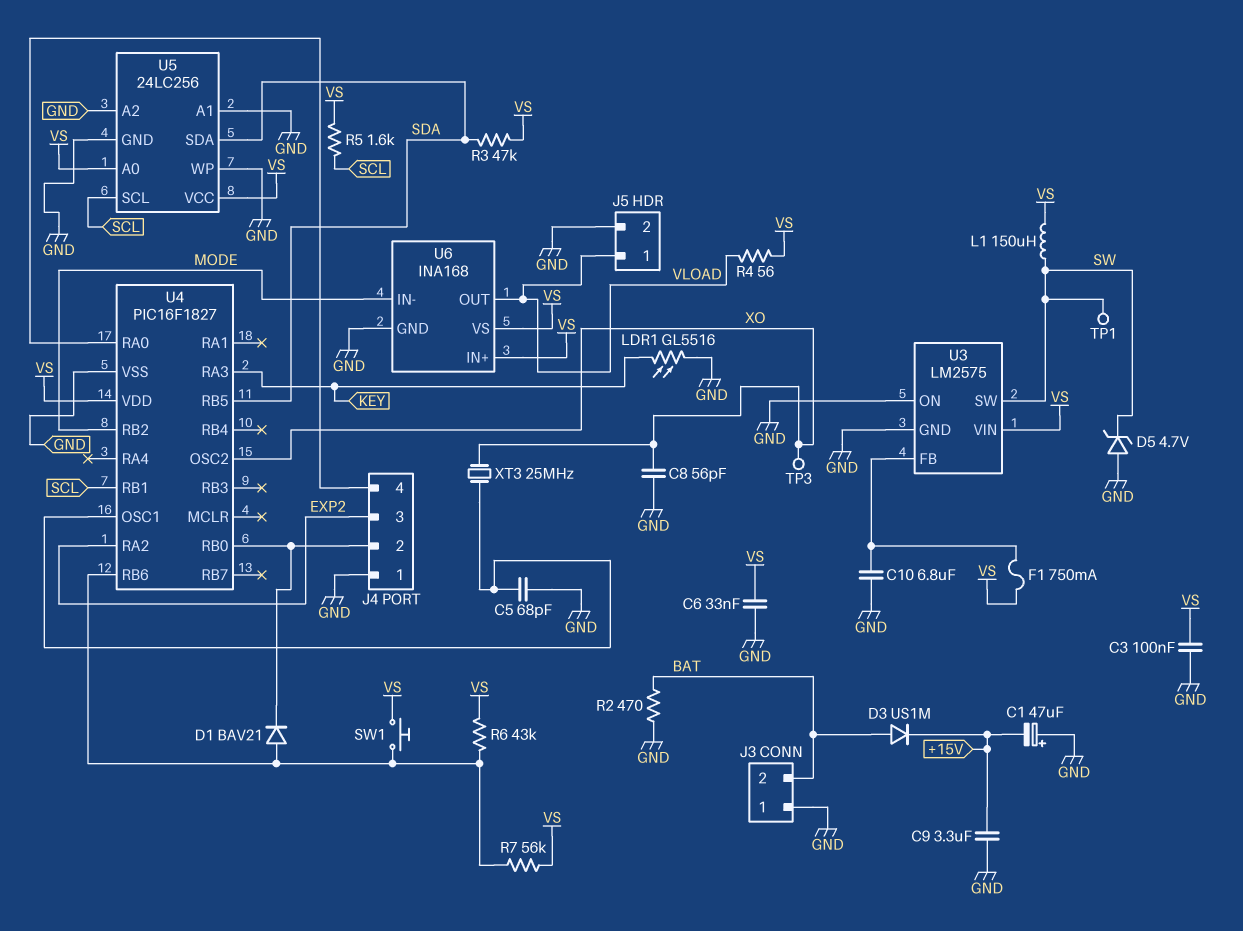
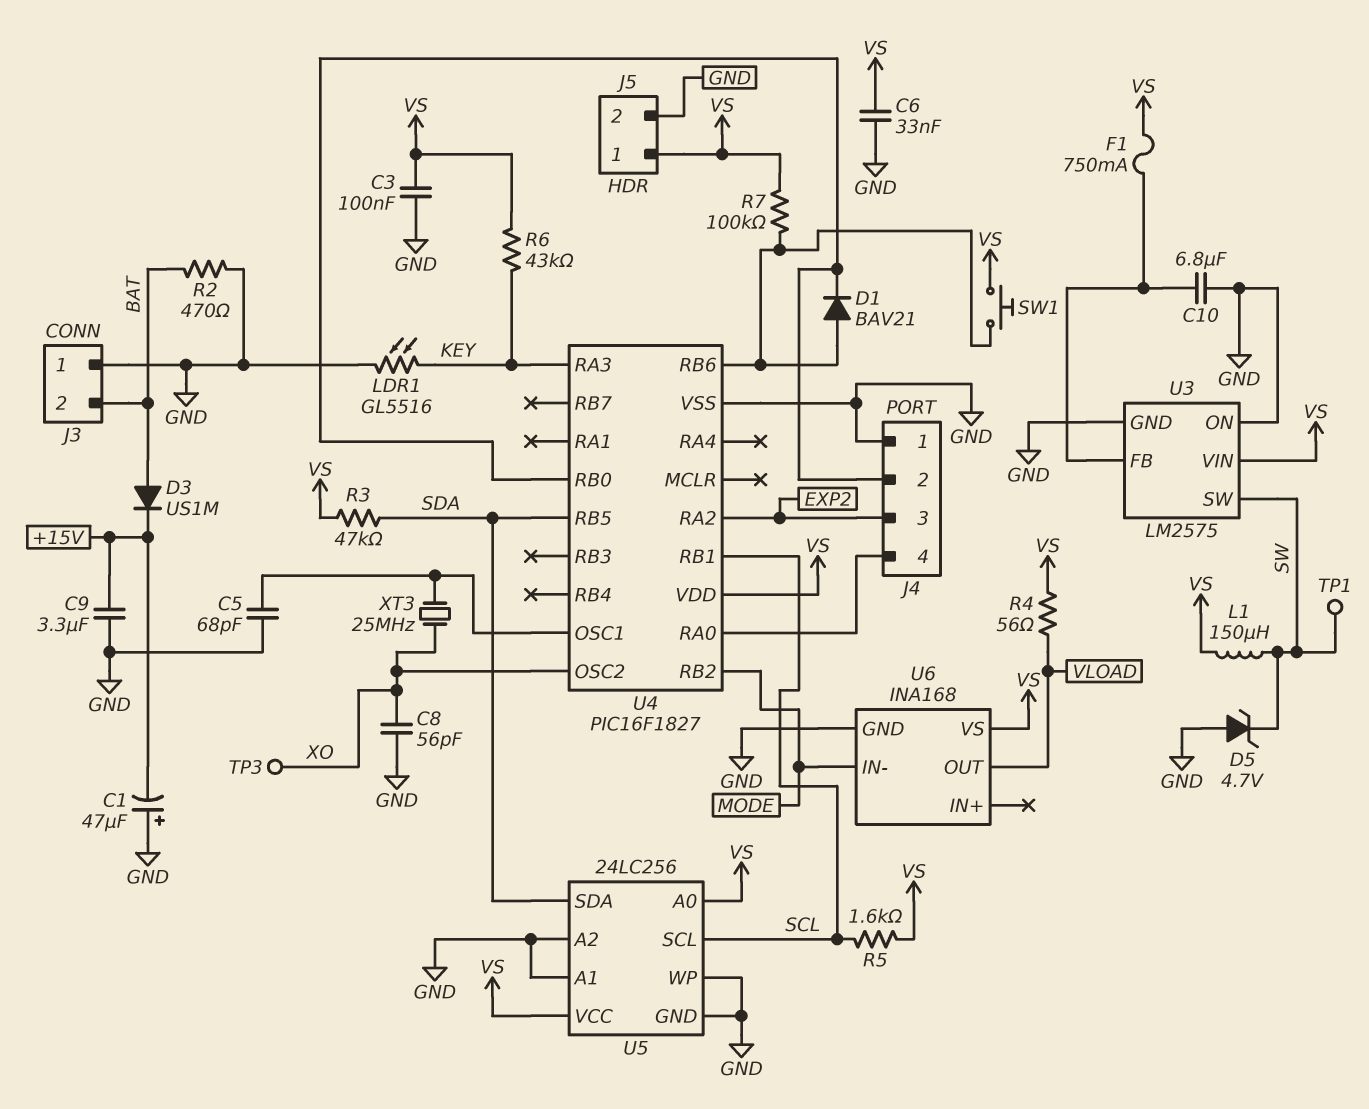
J5 pin 1: VLOAD -> VS
R6: 43k (U4/RB6, VS) -> 43k (KEY, VS)
R7: 56k (U4/RB6, VS) -> 100k (U4/RB6, VS)
U6 pin IN+: VS -> none

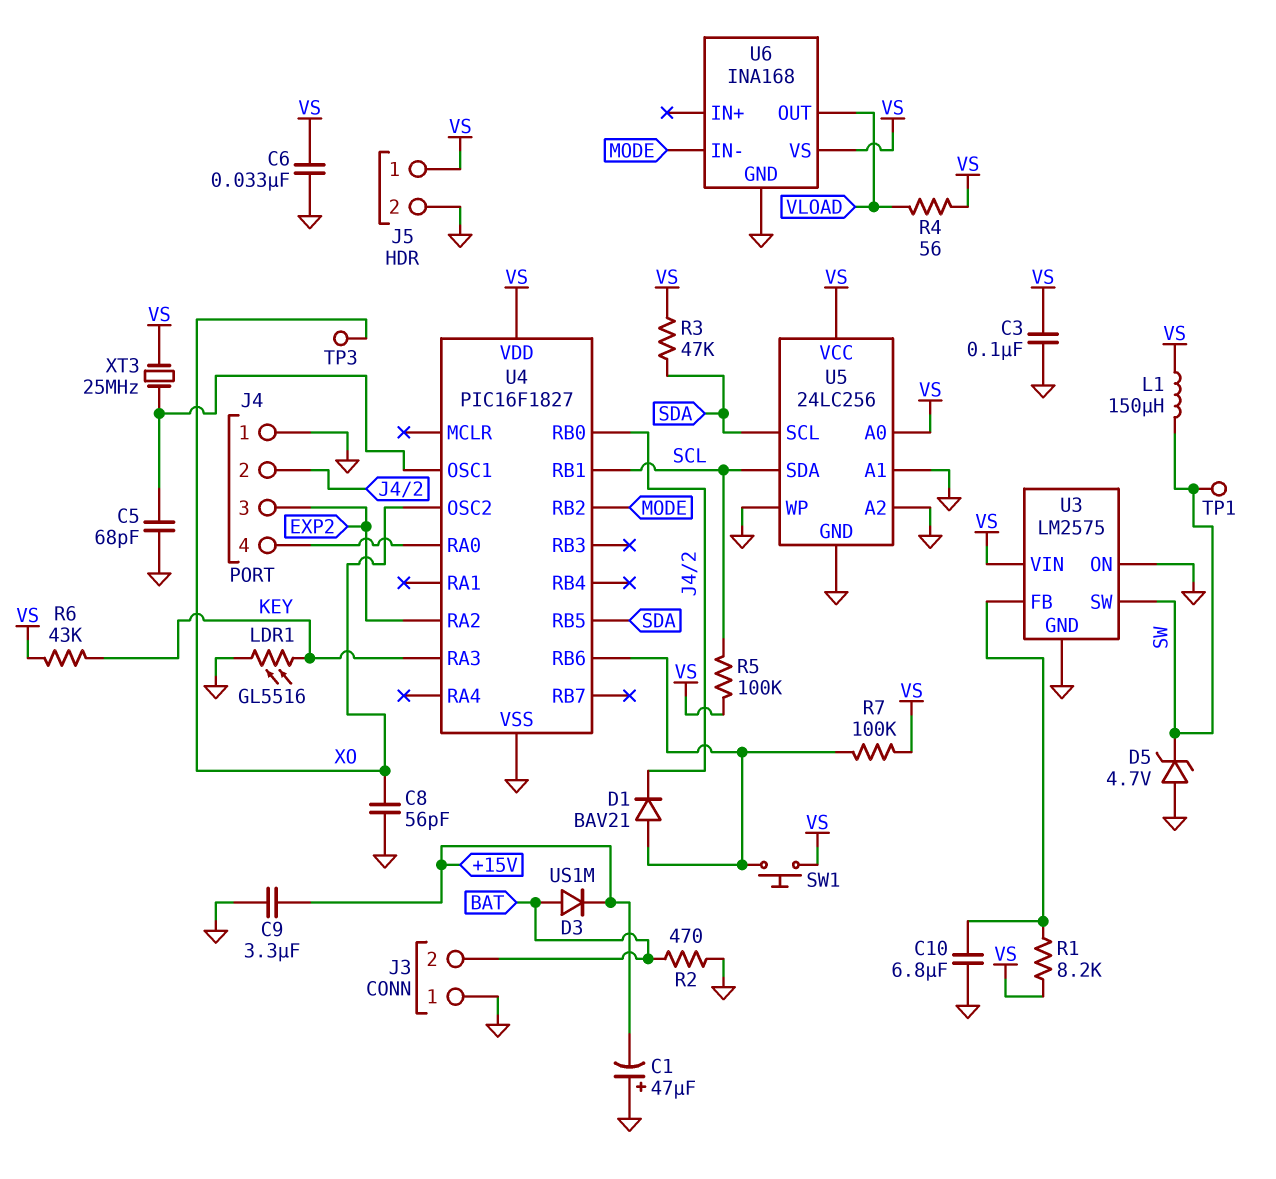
F1: 750mA (U3/FB, VS) -> none
R1: none -> 8.2k (U3/FB, VS)
R5: 1.6k (SCL, VS) -> 100k (SCL, VS)
U5 pin SCL: SCL -> SDA
U5 pin SDA: SDA -> SCL
XT3: 25MHz (U4/OSC1, XO) -> 25MHz (U4/OSC1, VS)

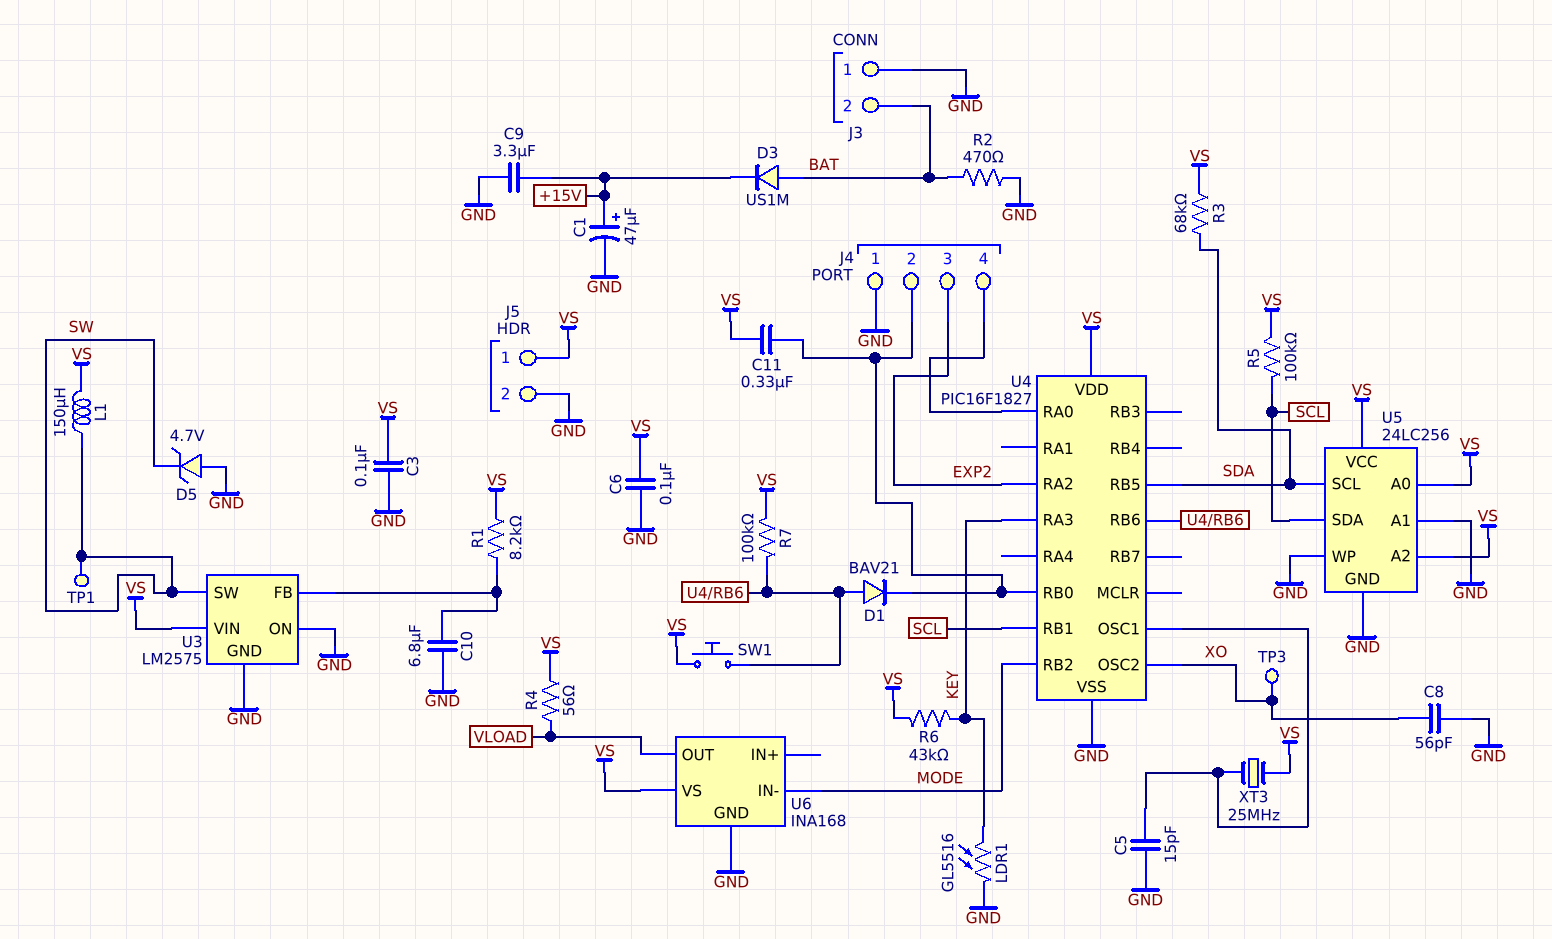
C1: 47uF (plus GND, minus +15V) -> 47uF (plus +15V, minus GND)
C5: 68pF (GND, U4/OSC1) -> 15pF (GND, U4/OSC1)
C6: 33nF (GND, VS) -> 100nF (GND, VS)
C11: none -> 330nF (J4/2, VS)
R3: 47k (SDA, VS) -> 68k (SDA, VS)
U5 pin A2: GND -> VS

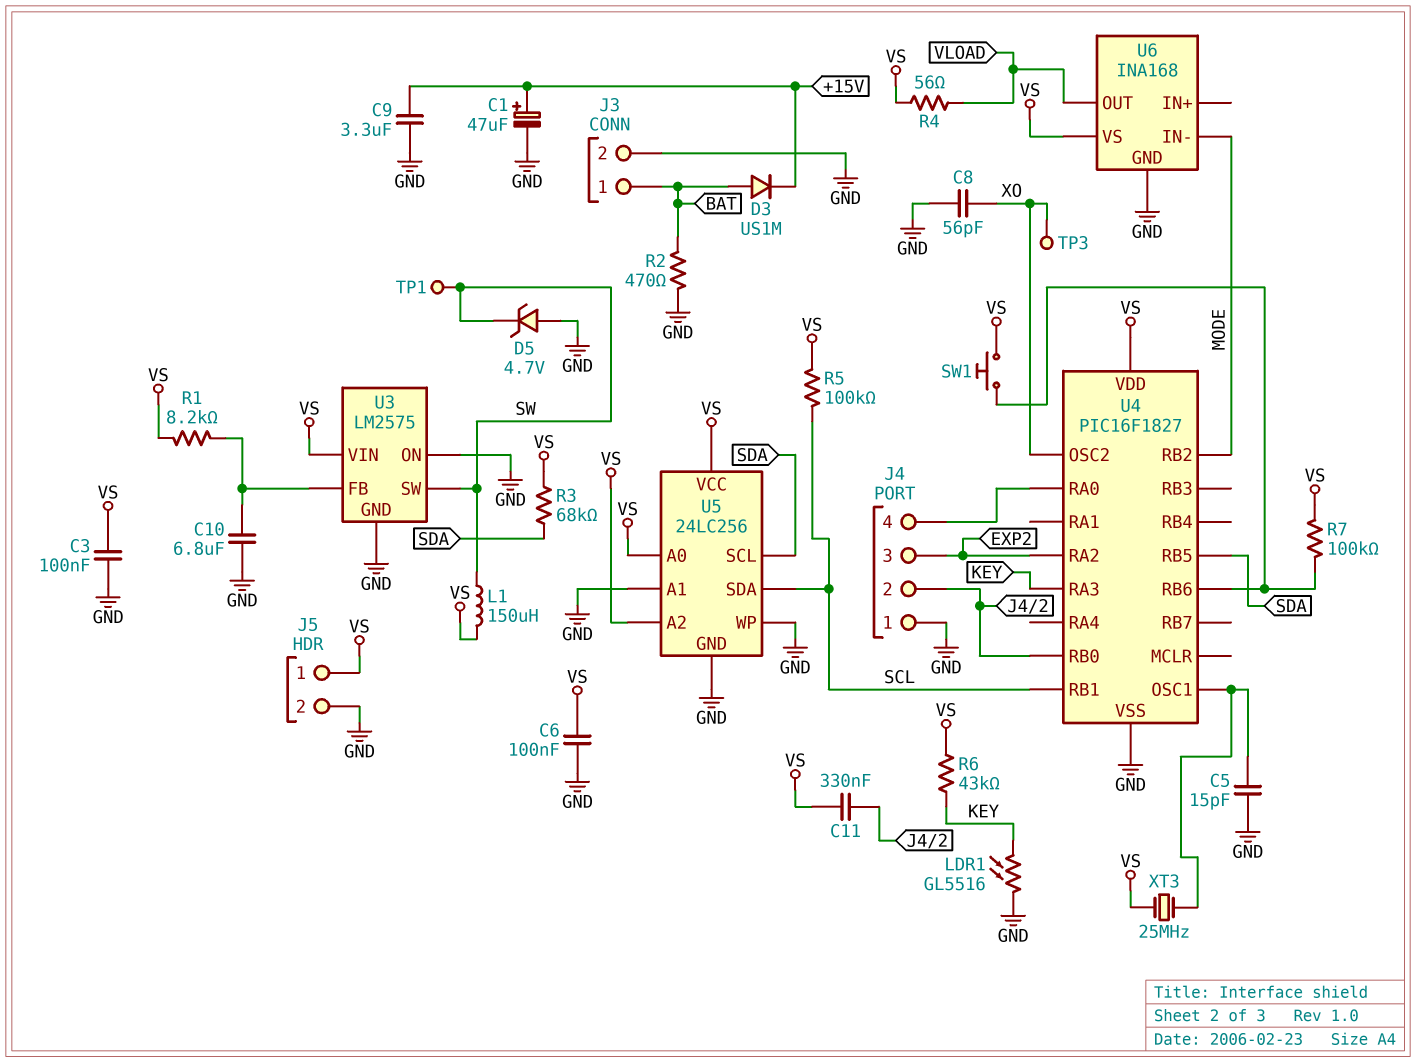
D1: diode BAV21 (A U4/RB6, K J4/2) -> none
J3 pin 1: GND -> BAT
J3 pin 2: BAT -> GND

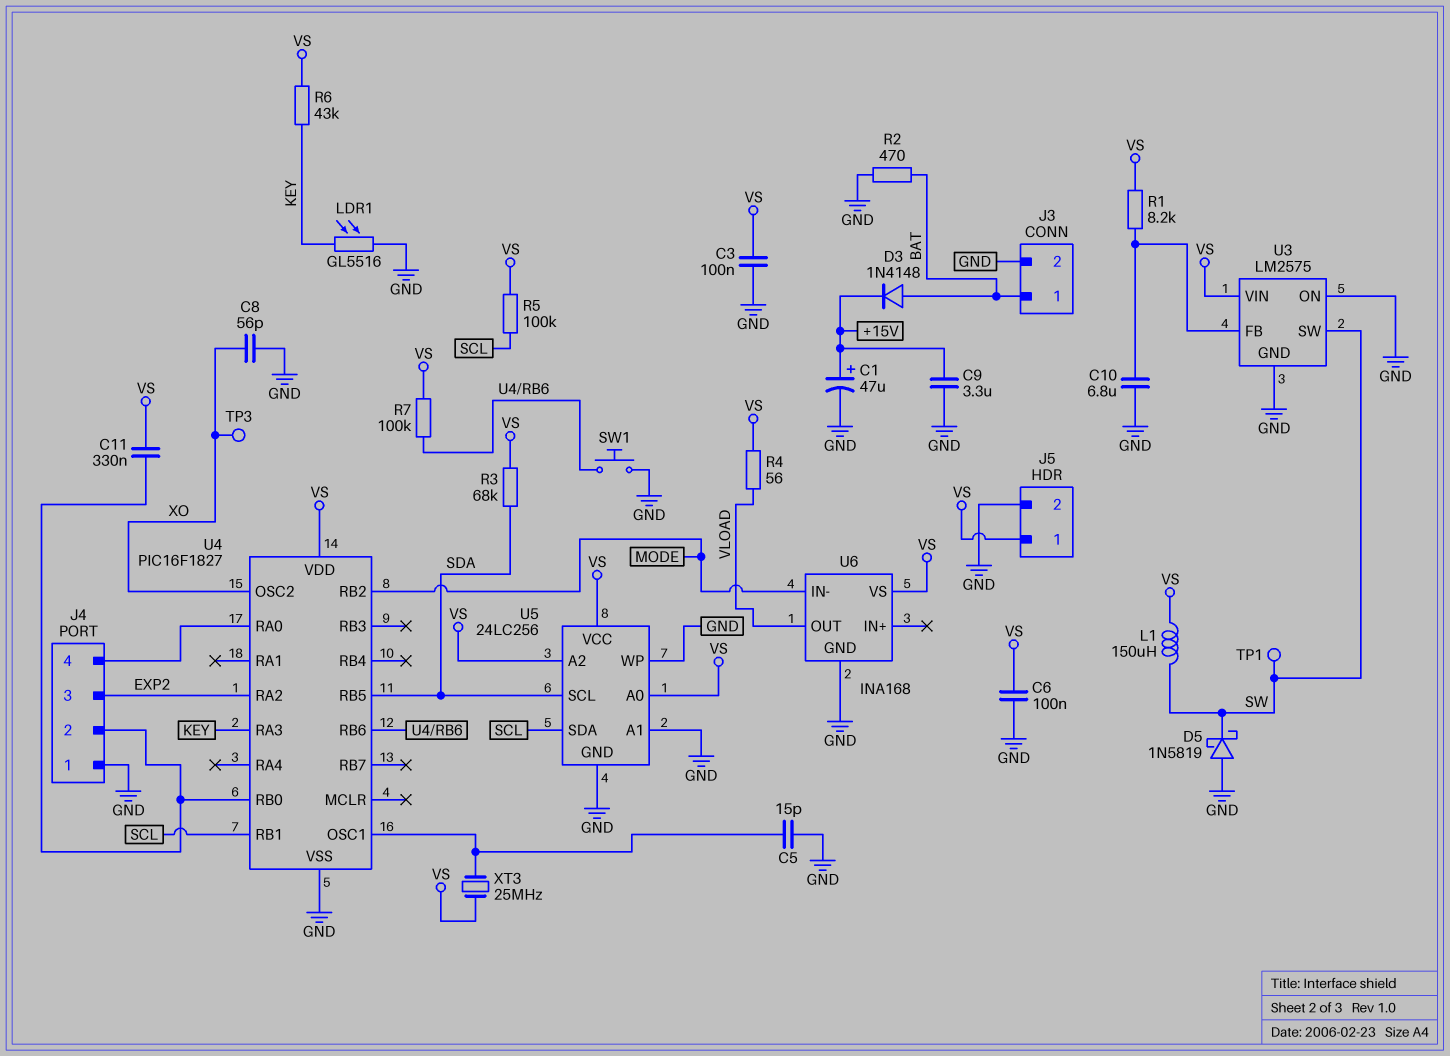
D3: diode US1M (A BAT, K +15V) -> diode 1N4148 (A BAT, K +15V)
D5: zener 4.7V (A GND, K SW) -> schottky 1N5819 (A GND, K SW)
SW1: button (U4/RB6, VS) -> button (GND, U4/RB6)

